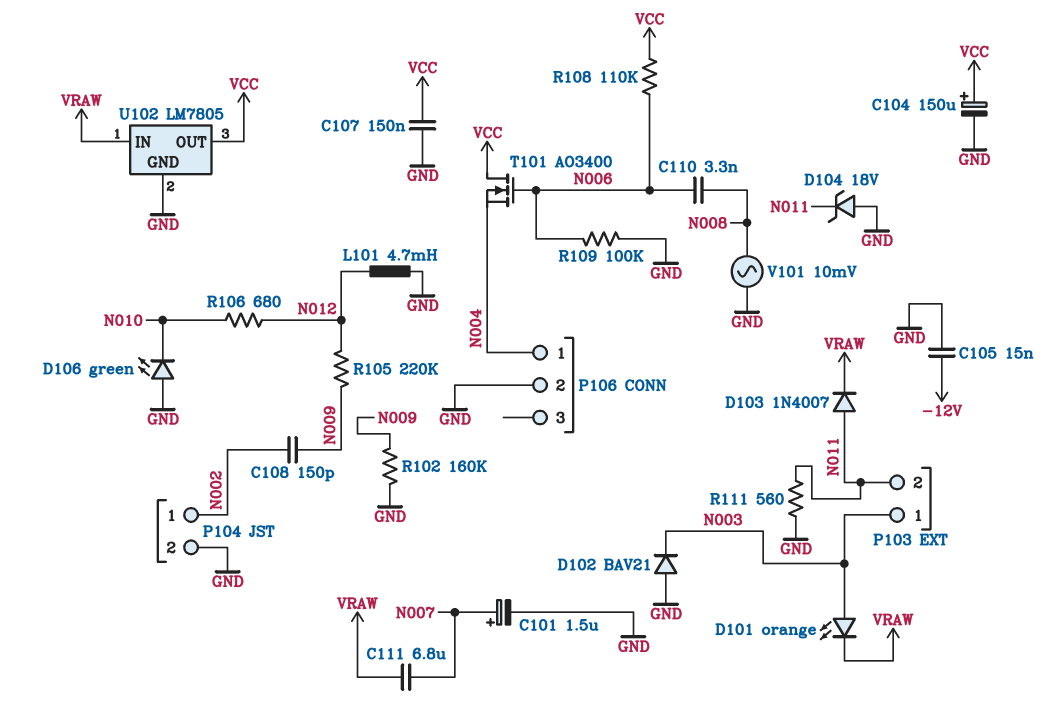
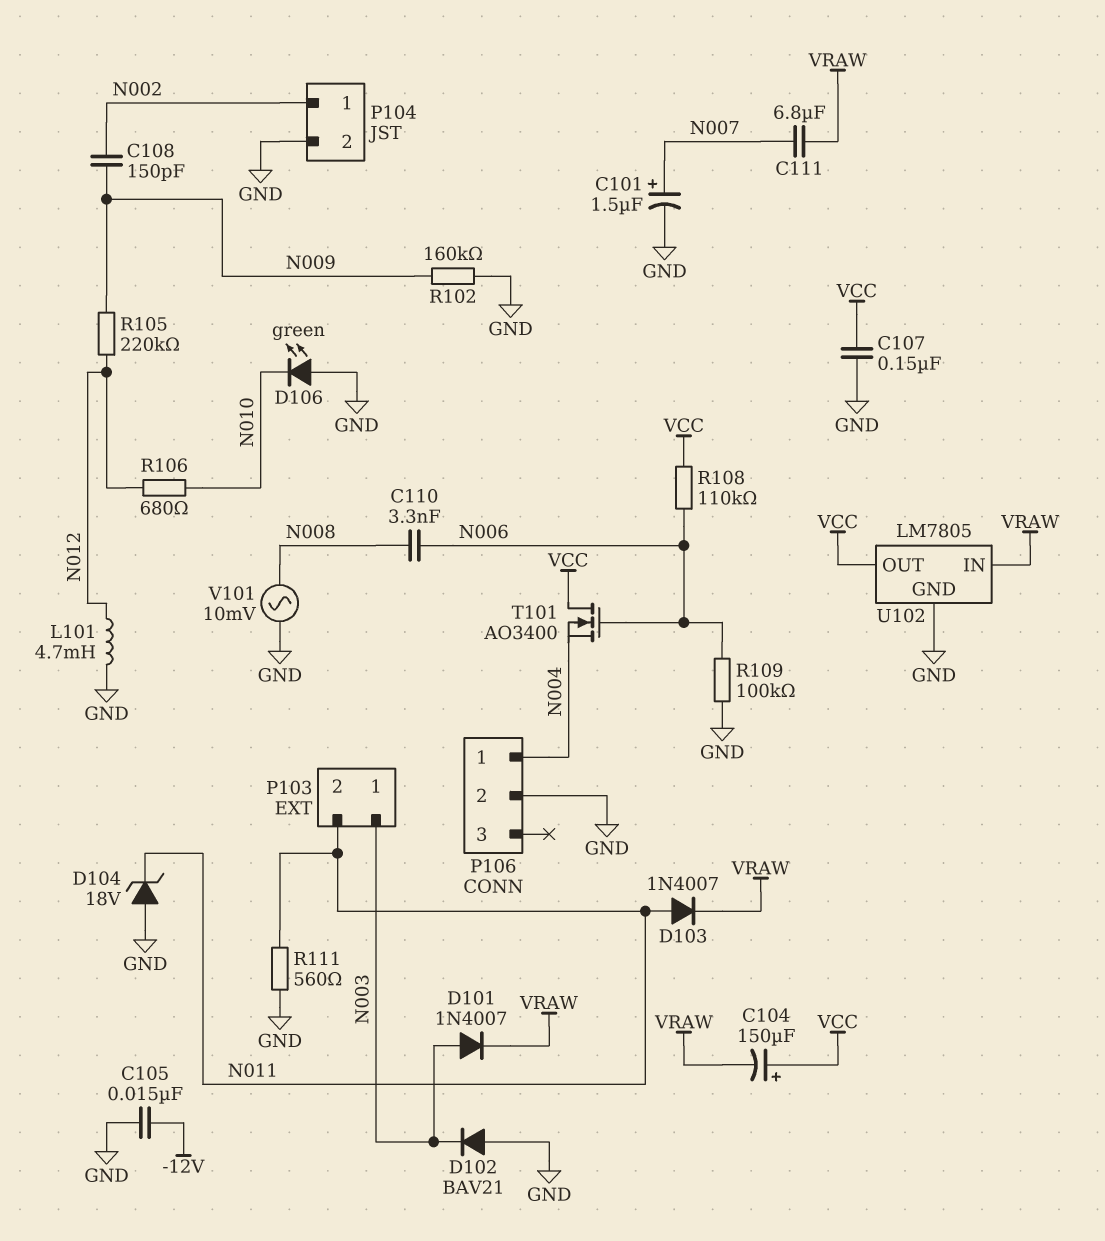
C104: 150uF (plus VCC, minus GND) -> 150uF (plus VCC, minus VRAW)
D101: LED orange (A N003, K VRAW) -> diode 1N4007 (A N003, K VRAW)

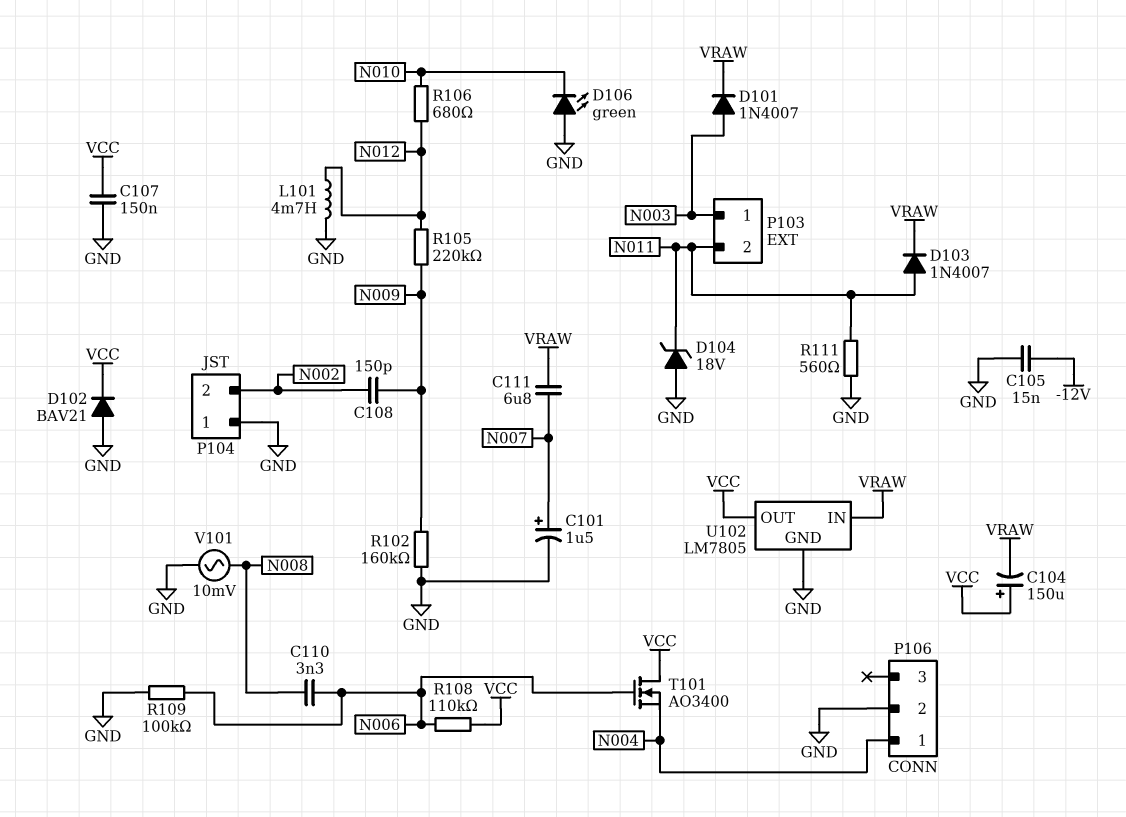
D102: diode BAV21 (A GND, K N003) -> diode BAV21 (A GND, K VCC)
P104 pin 1: N002 -> GND
P104 pin 2: GND -> N002

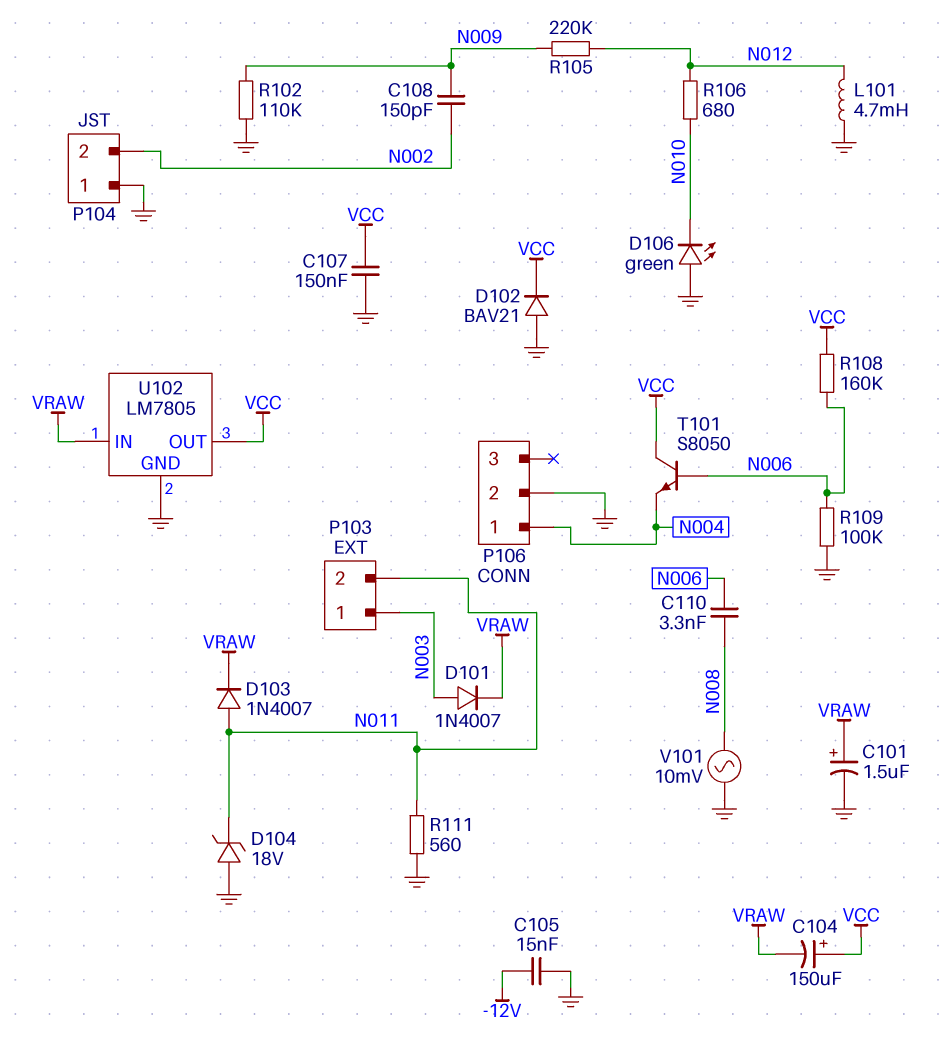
C101: 1.5uF (plus N007, minus GND) -> 1.5uF (plus VRAW, minus GND)
C111: 6.8uF (N007, VRAW) -> none
R102: 160k (GND, N009) -> 110k (GND, N009)
R108: 110k (N006, VCC) -> 160k (N006, VCC)
T101: NMOS AO3400 (G N006, D VCC, S N004) -> NPN S8050 (B N006, C VCC, E N004)

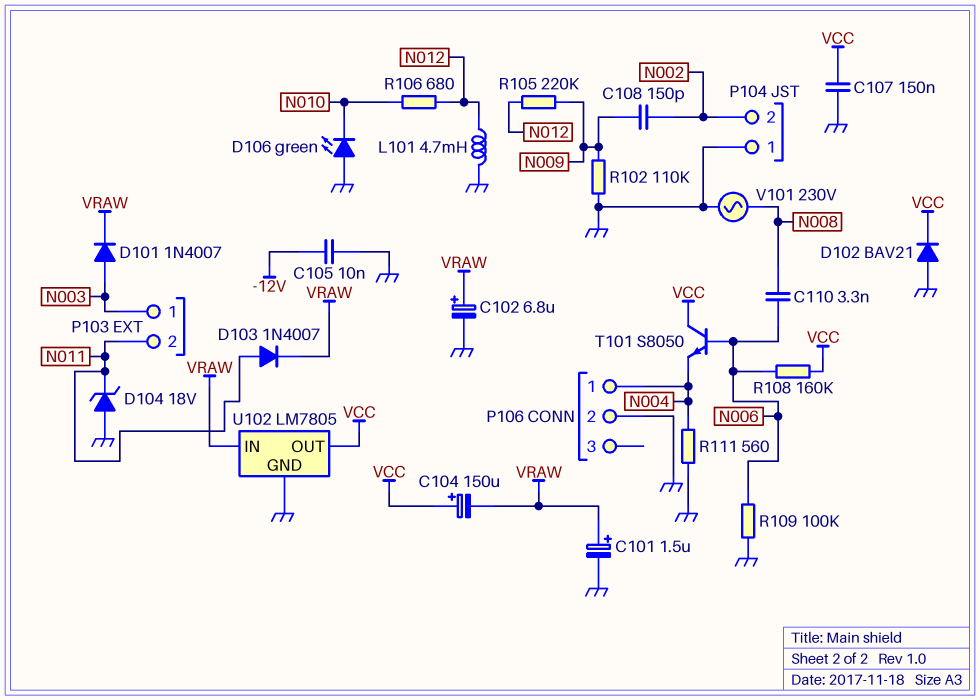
C102: none -> 6.8uF (plus VRAW, minus GND)
C105: 15nF (-12V, GND) -> 10nF (-12V, GND)
R111: 560 (GND, N011) -> 560 (GND, N004)
V101: AC 10mV (GND, N008) -> AC 230V (GND, N008)

